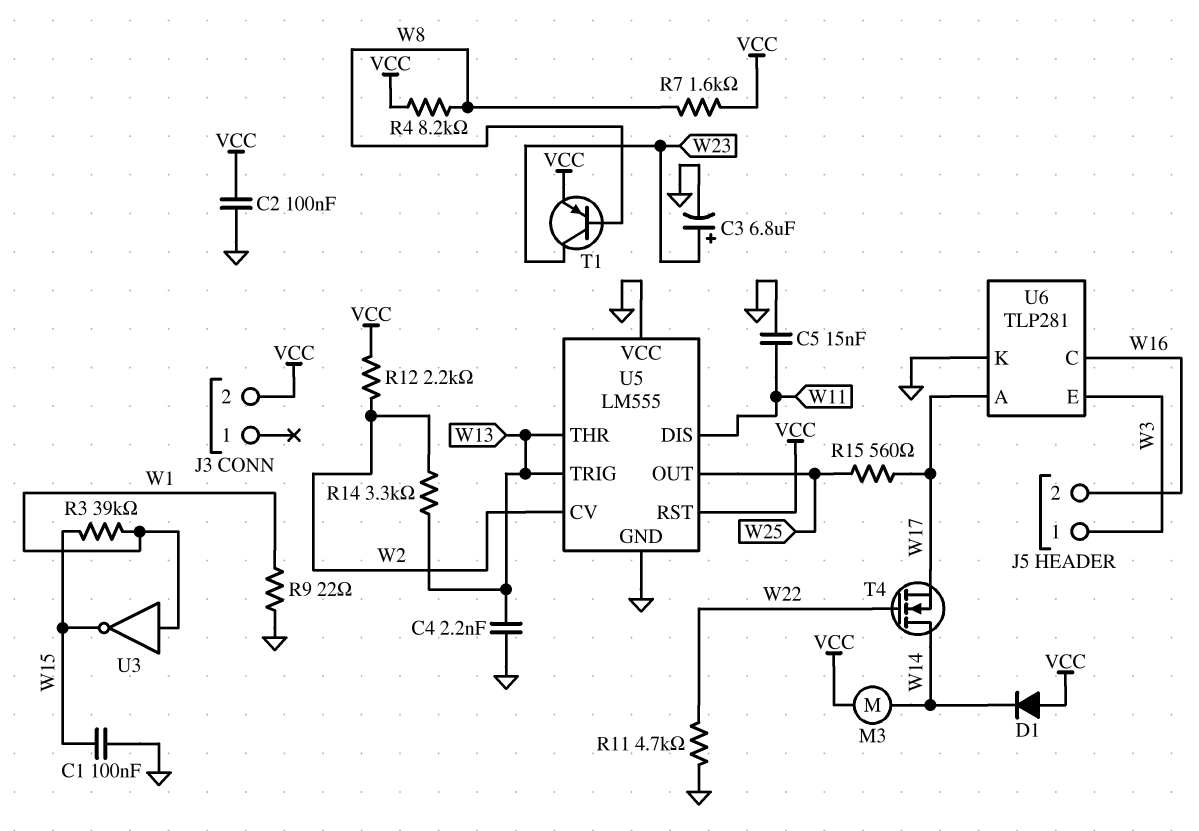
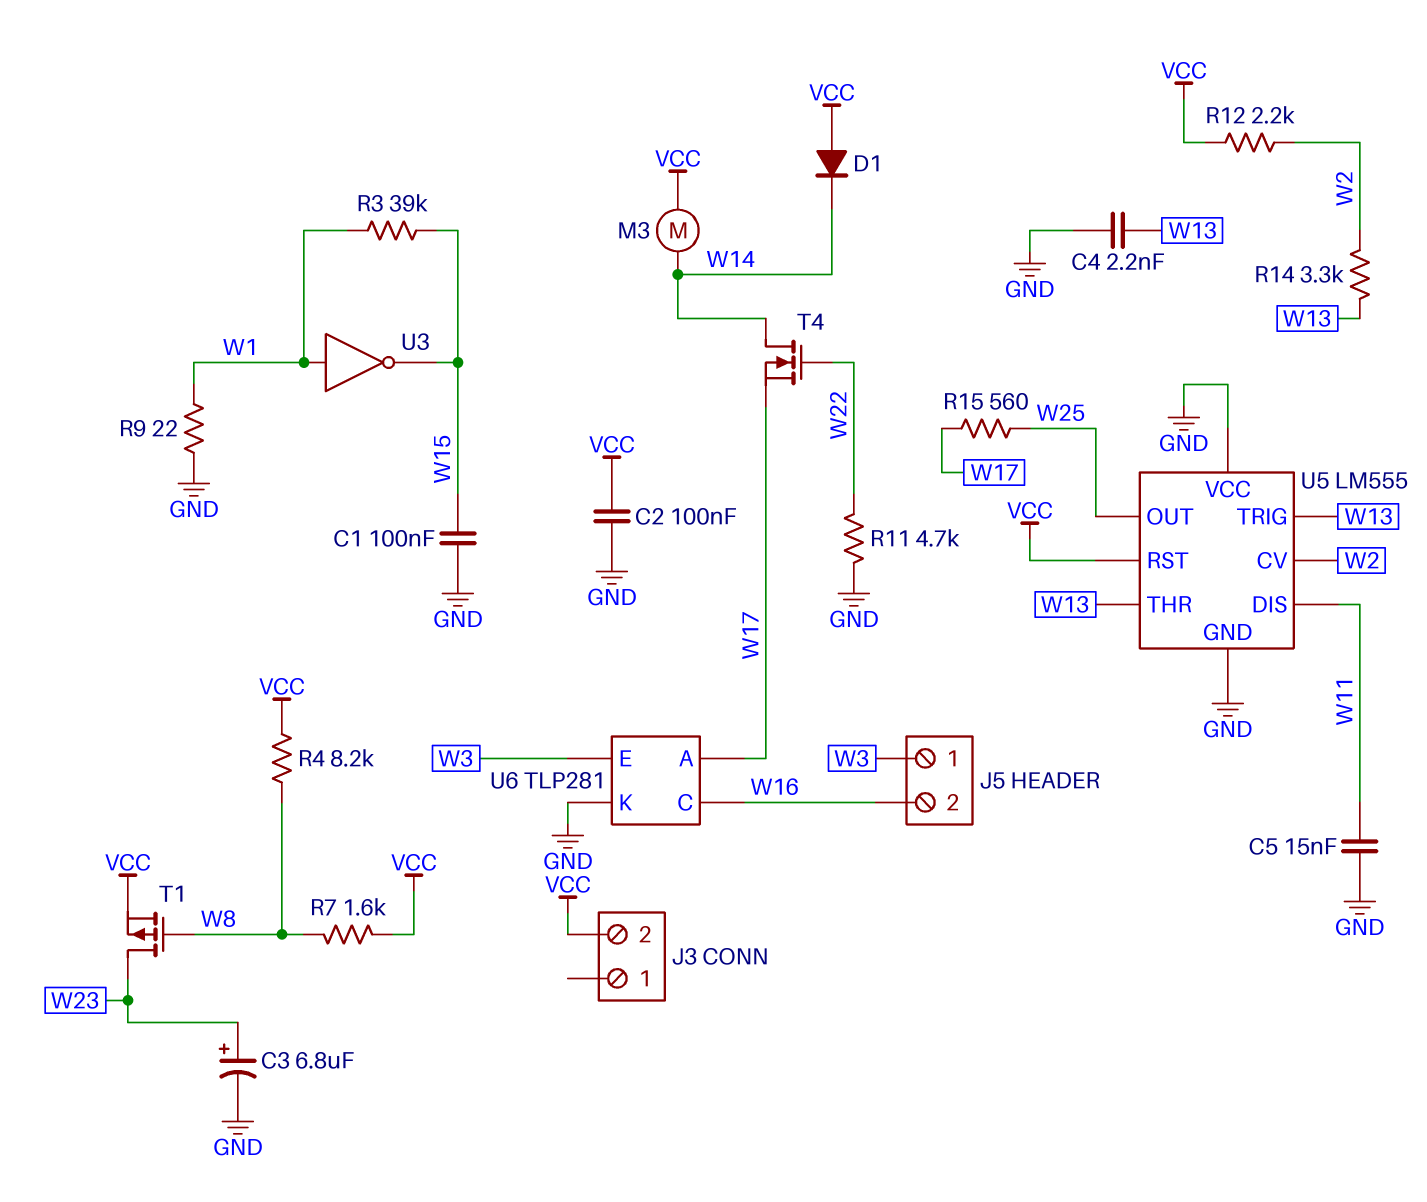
T1: PNP (B W8, C W23, E VCC) -> PMOS (G W8, D W23, S VCC)

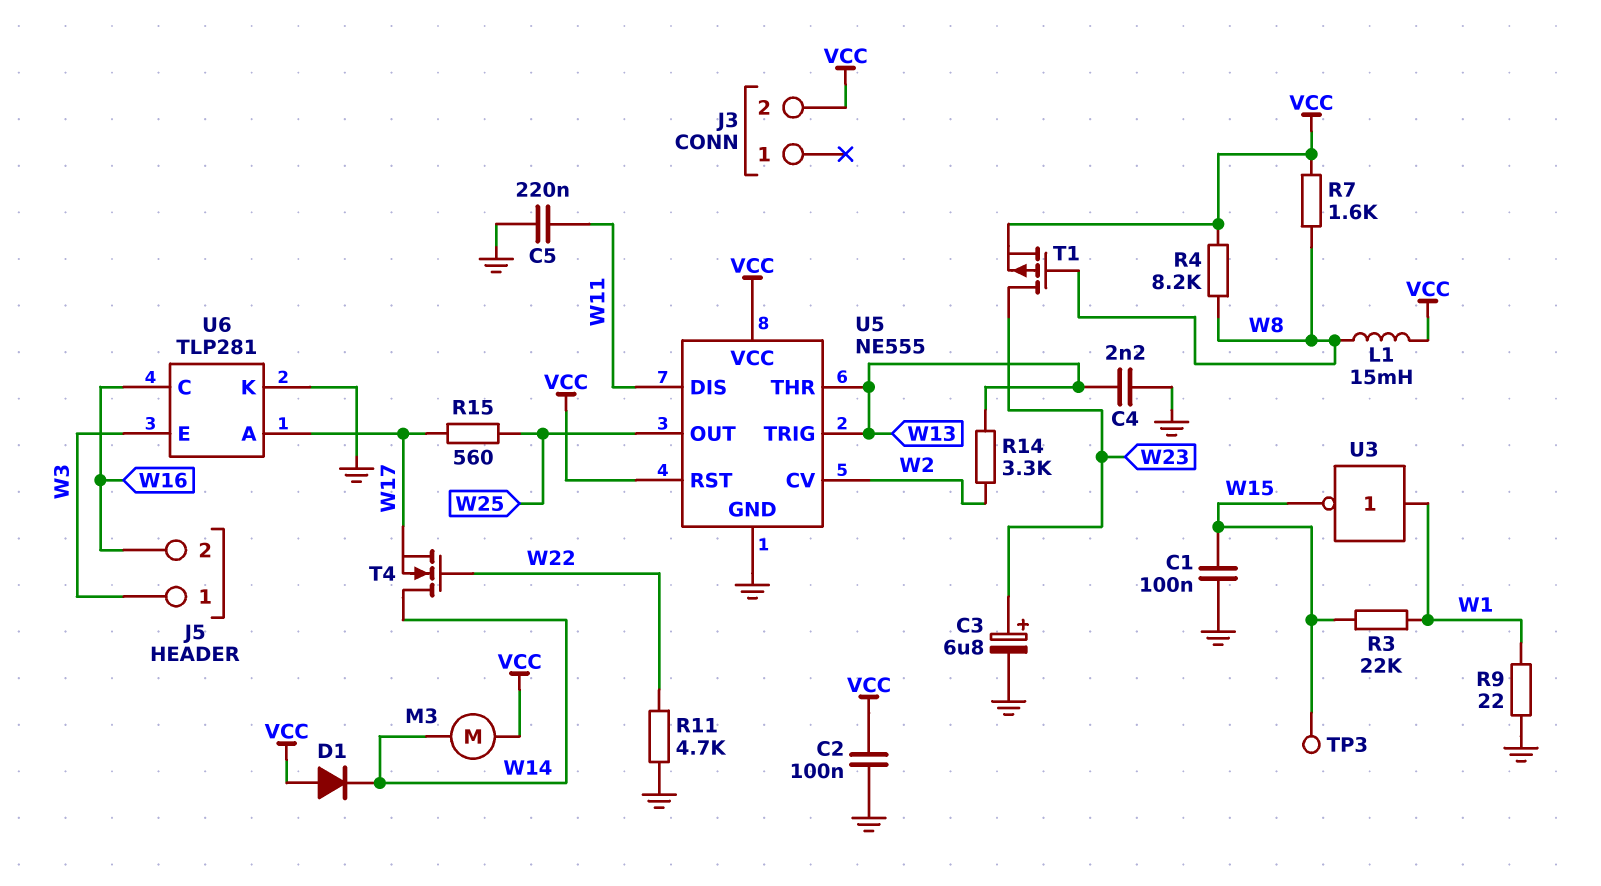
C5: 15nF (GND, W11) -> 220nF (GND, W11)
L1: none -> 15mH (VCC, W8)
R3: 39k (W1, W15) -> 22k (W1, W15)
R12: 2.2k (VCC, W2) -> none
TP3: none -> test point (W15)
U5: LM555 -> NE555
U5 pin VCC: GND -> VCC

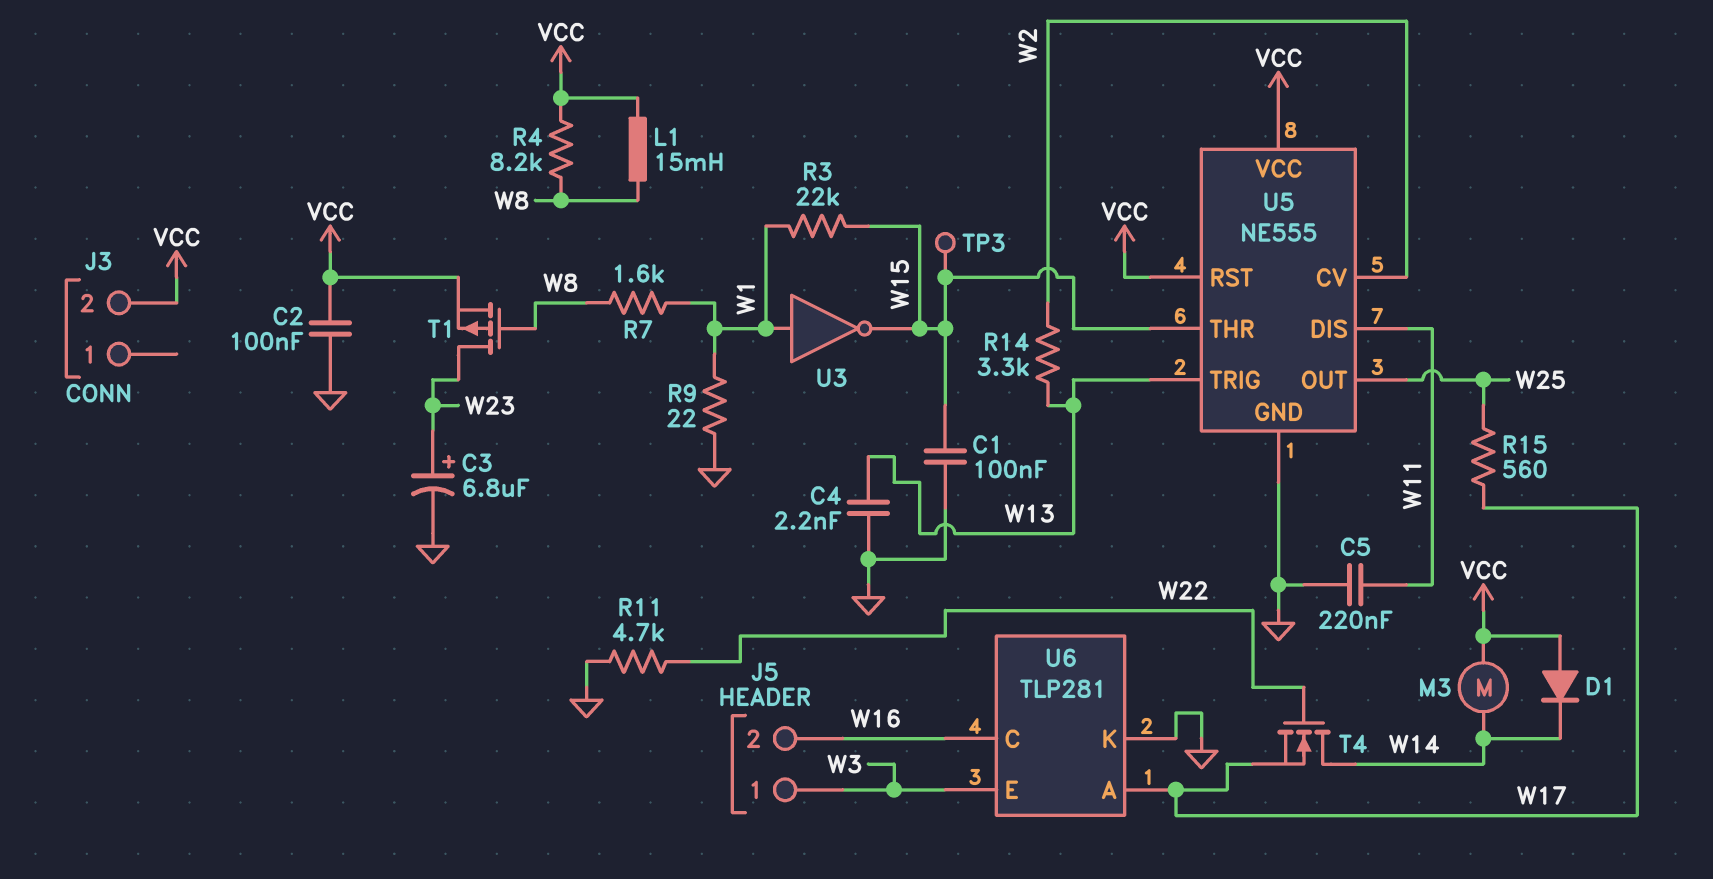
R7: 1.6k (VCC, W8) -> 1.6k (W1, W8)
U5 pin THR: W13 -> W15

